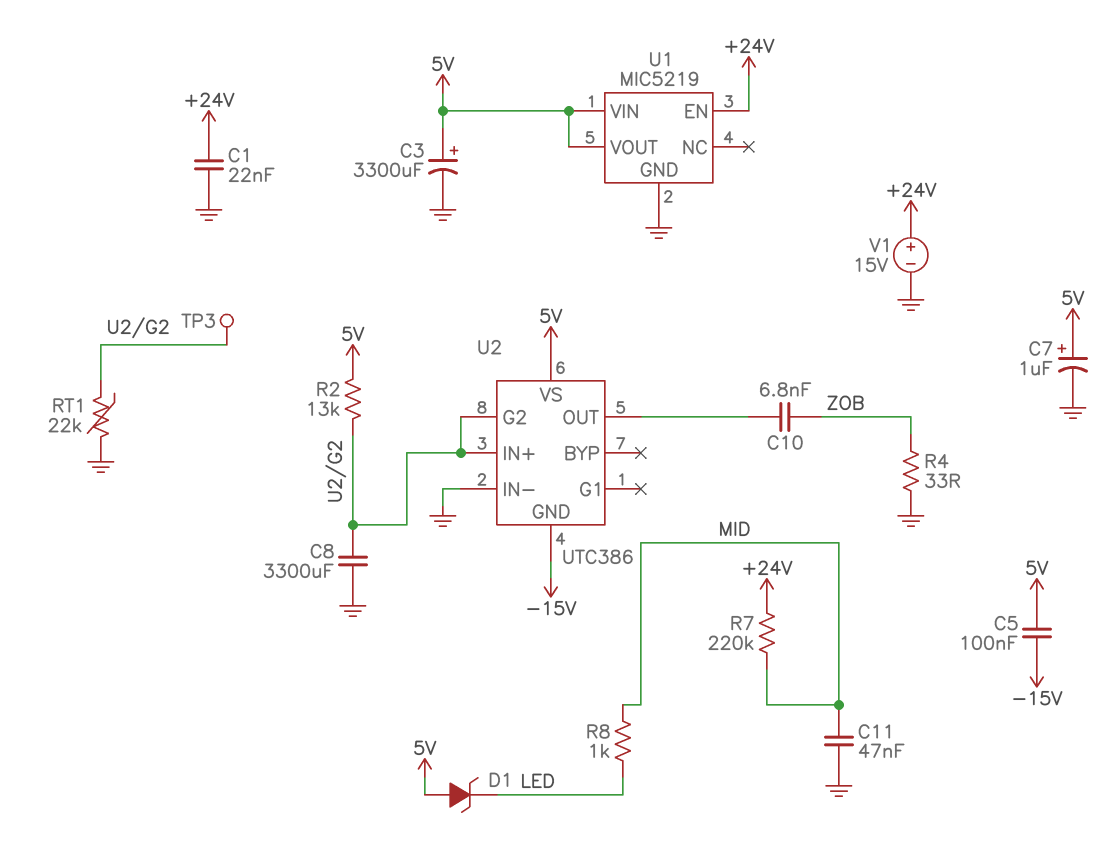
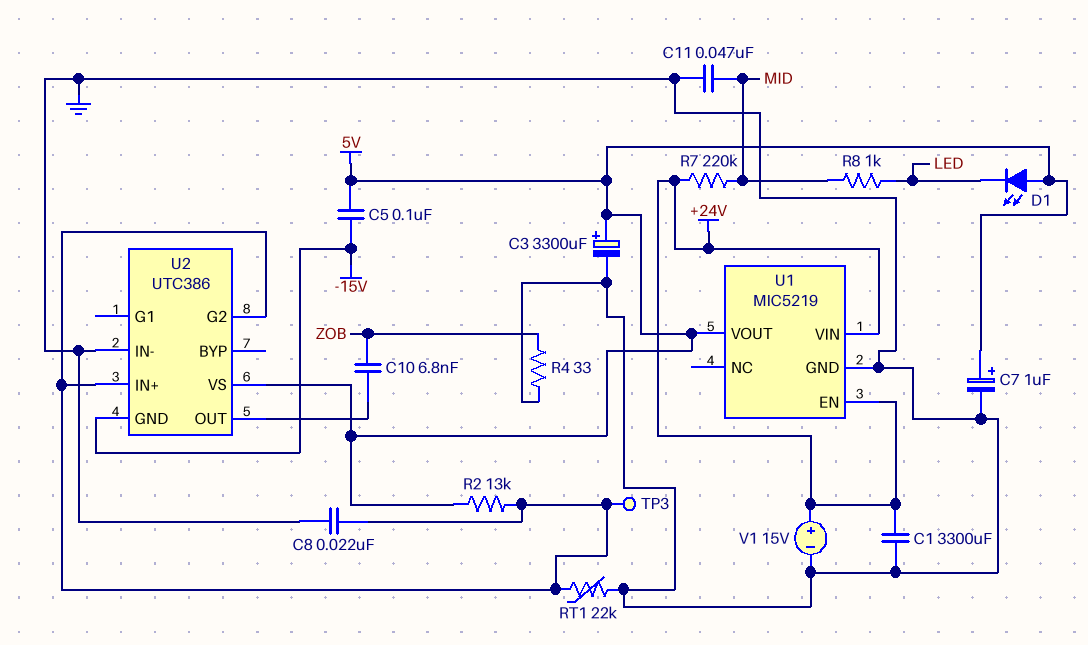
C1: 22nF (+24V, GND) -> 3300uF (+24V, GND)
C8: 3300uF (GND, U2/G2) -> 22nF (GND, U2/G2)
D1: zener (A 5V, K LED) -> LED (A 5V, K LED)
U1 pin VIN: 5V -> +24V

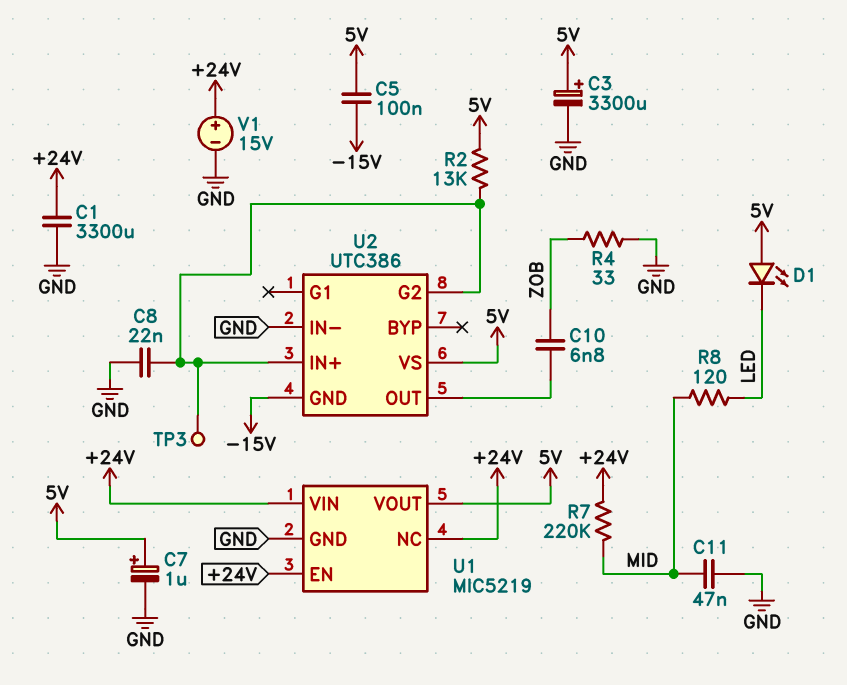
R8: 1k (LED, MID) -> 120 (LED, MID)
RT1: 22k (GND, U2/G2) -> none
U1 pin NC: none -> +24V

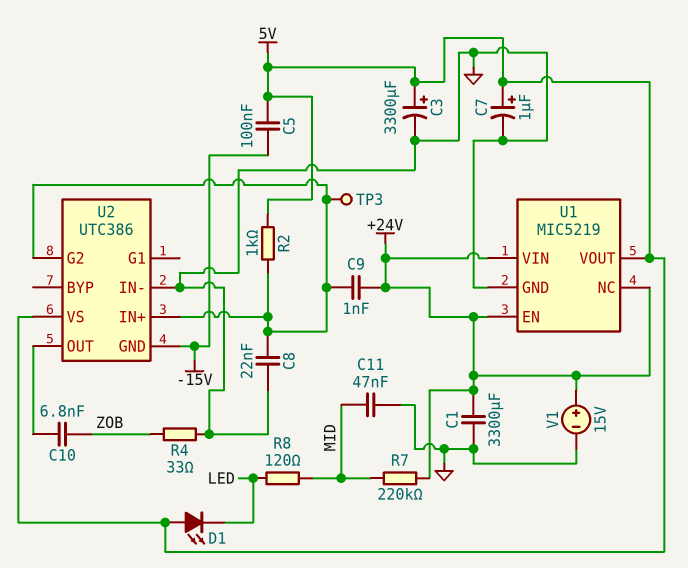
C9: none -> 1nF (+24V, U2/G2)
R2: 13k (5V, U2/G2) -> 1k (5V, U2/G2)

